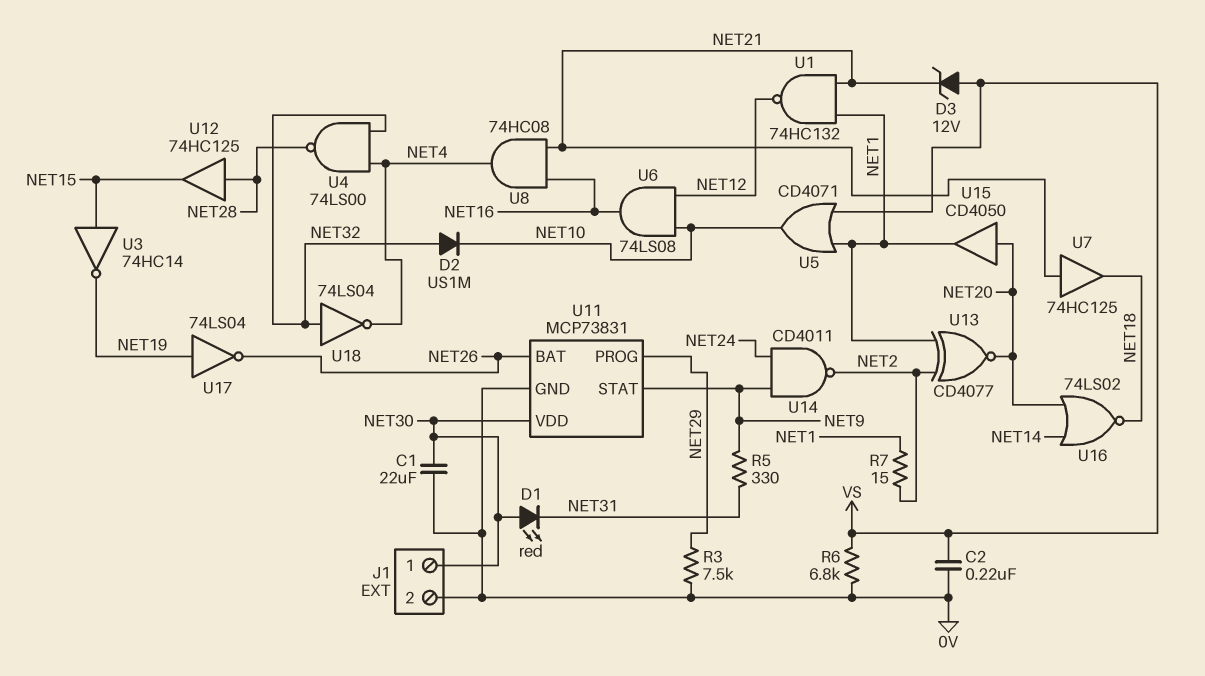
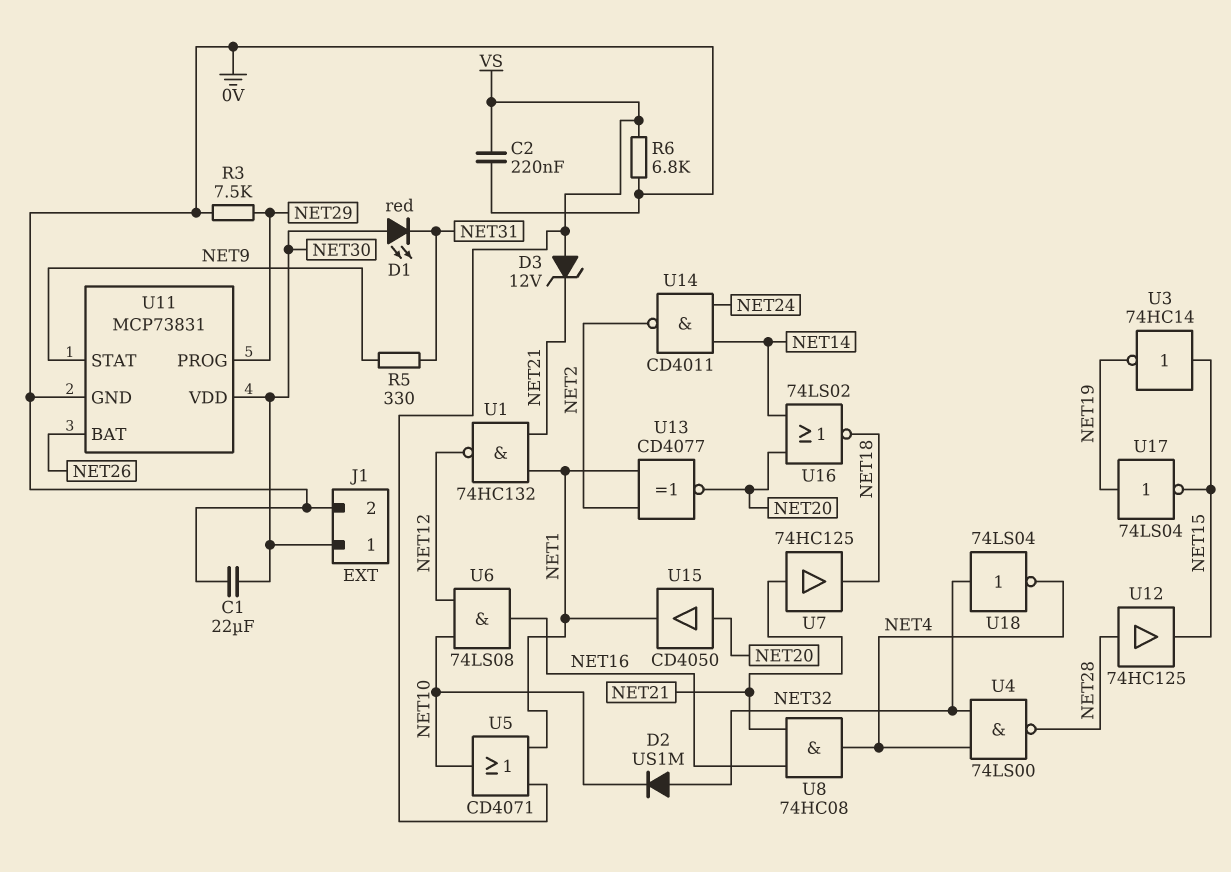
R7: 15 (NET1, NET2) -> none
U14: NAND CD4011 (in NET9, in NET24, out NET2) -> NAND CD4011 (in NET14, in NET24, out NET2)
U17: NOT 74LS04 (in NET19, out NET26) -> NOT 74LS04 (in NET19, out NET15)

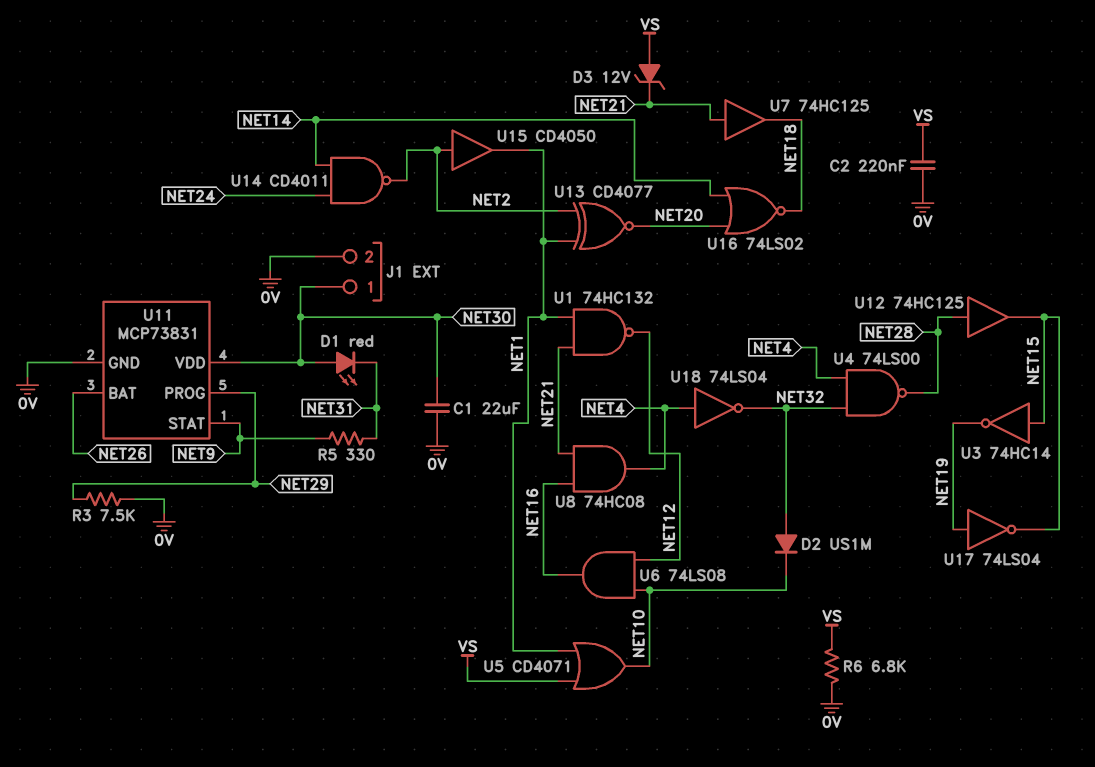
U15: buffer CD4050 (in NET20, out NET1) -> buffer CD4050 (in NET2, out NET1)
U18: NOT 74LS04 (in NET32, out NET4) -> NOT 74LS04 (in NET4, out NET32)

